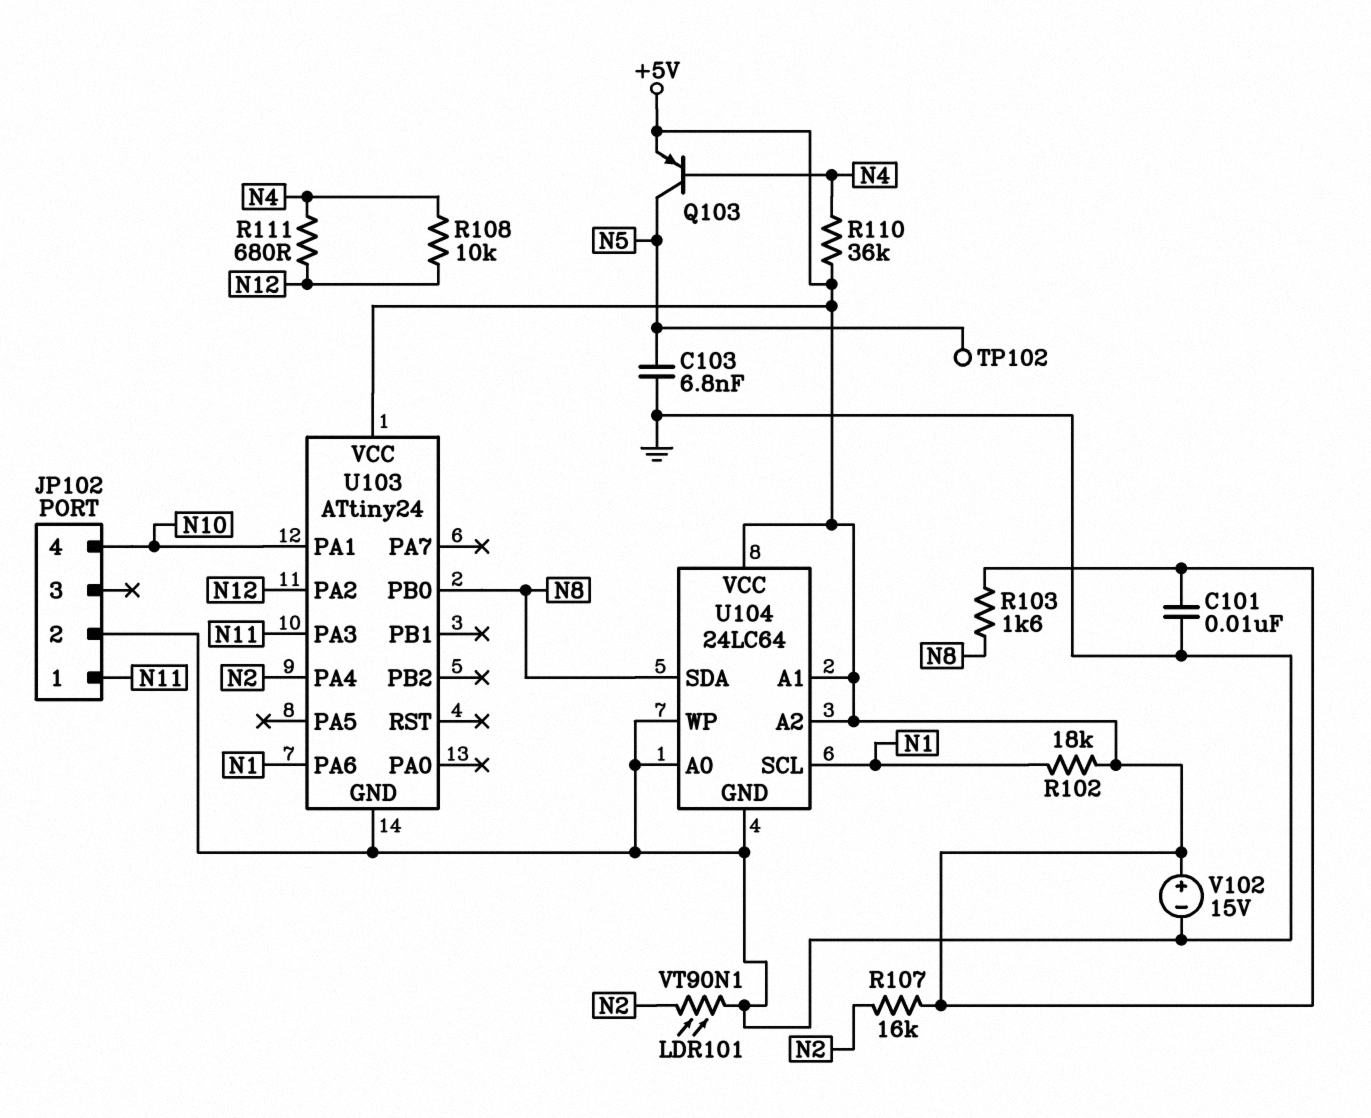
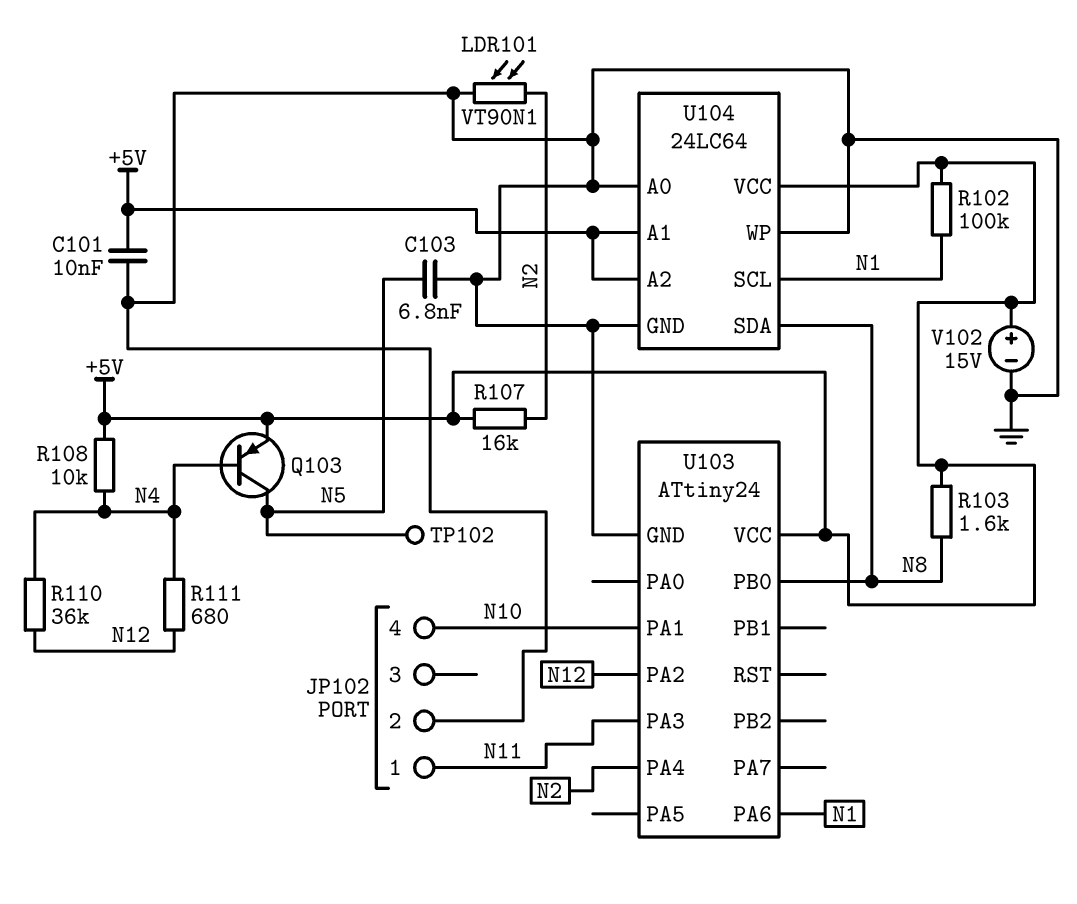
R102: 18k (+5V, N1) -> 100k (+5V, N1)
R108: 10k (N4, N12) -> 10k (+5V, N4)
R110: 36k (+5V, N4) -> 36k (N4, N12)

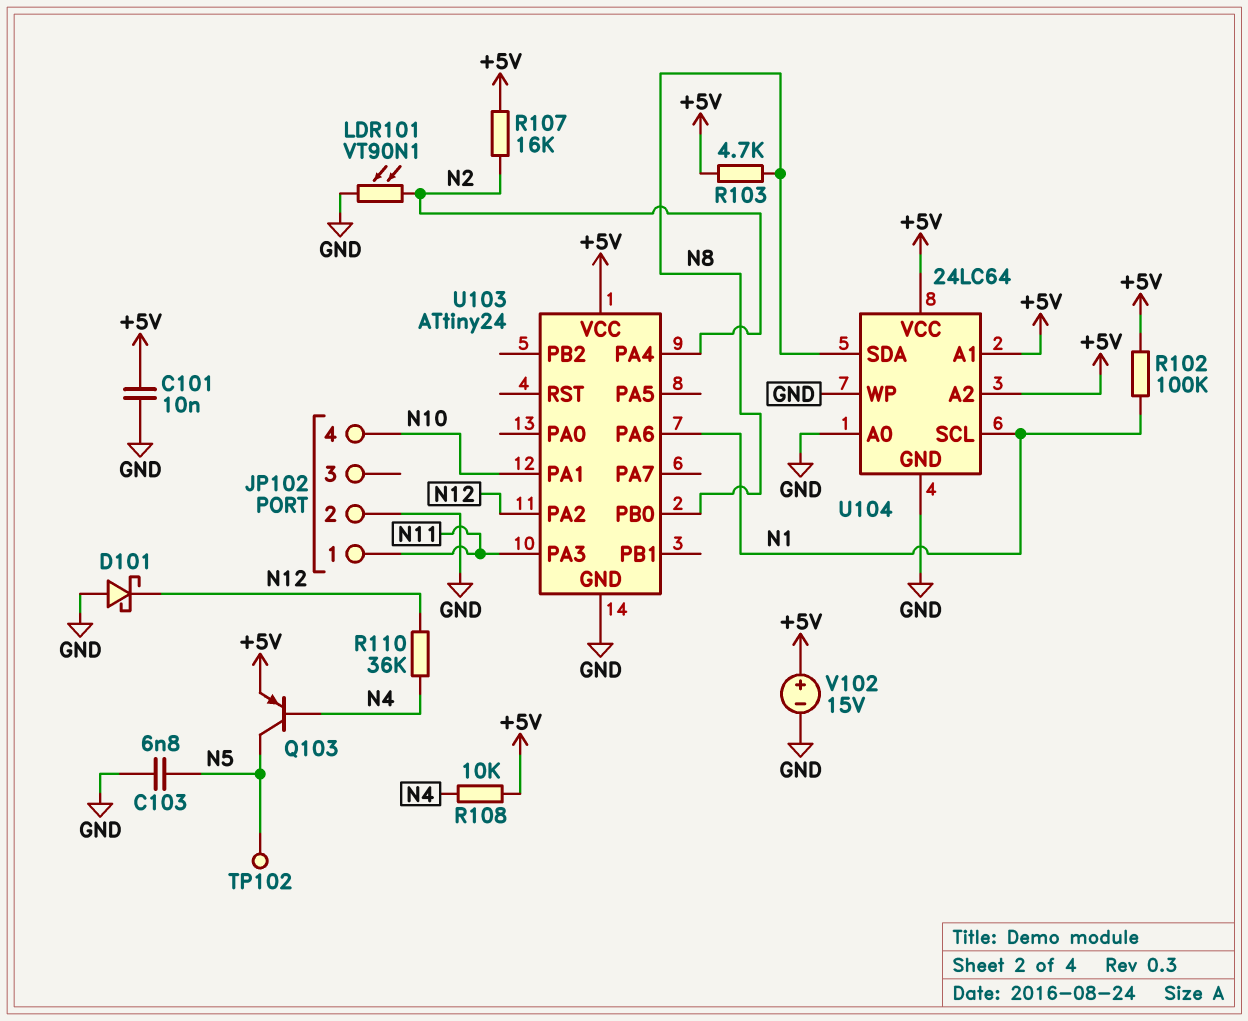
D101: none -> schottky (A GND, K N12)
R103: 1.6k (+5V, N8) -> 4.7k (+5V, N8)
R111: 680 (N4, N12) -> none

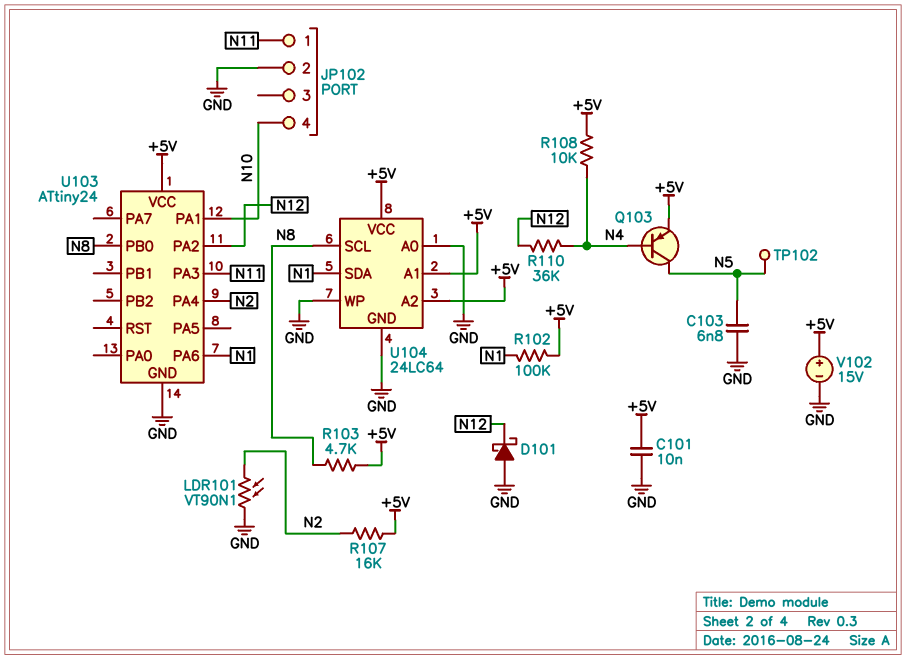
U104 pin SCL: N1 -> N8
U104 pin SDA: N8 -> N1

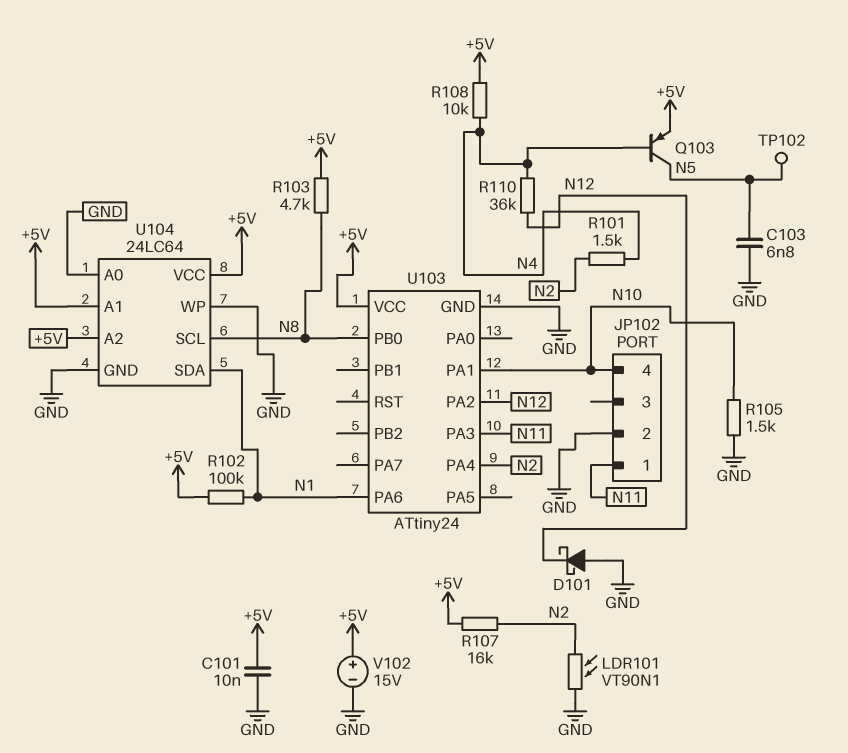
R101: none -> 1.5k (N2, N4)
R105: none -> 1.5k (GND, N10)

